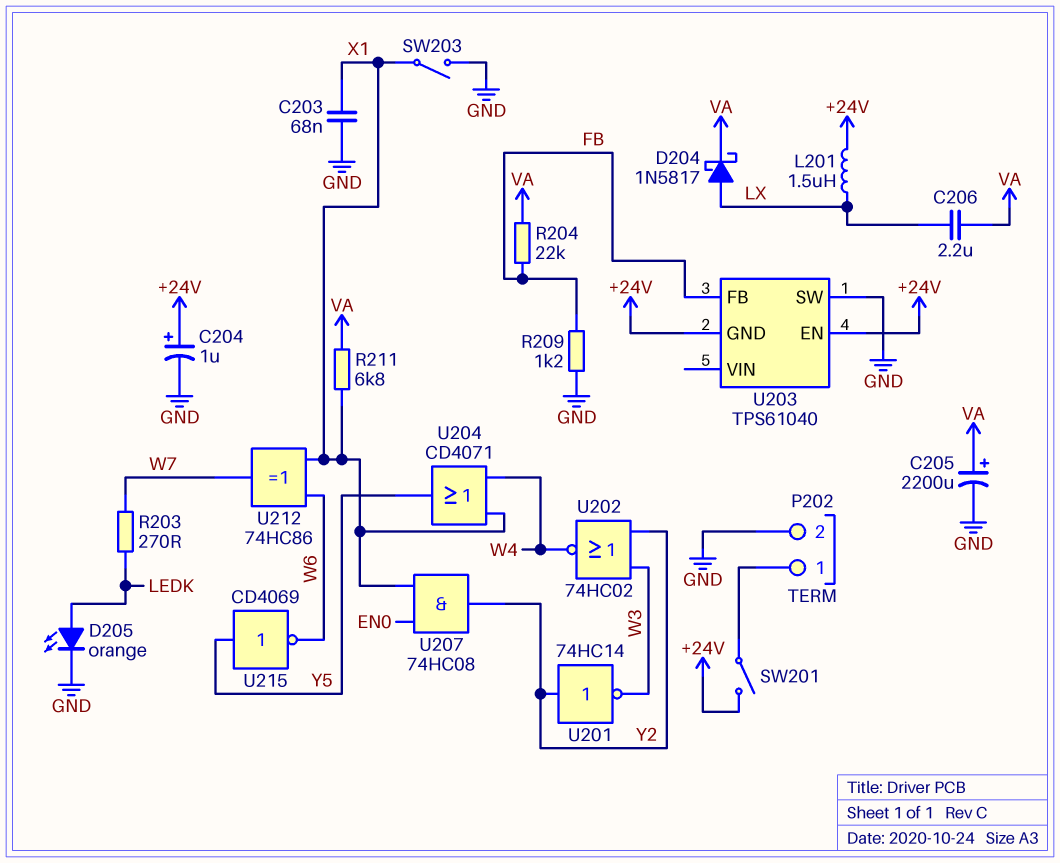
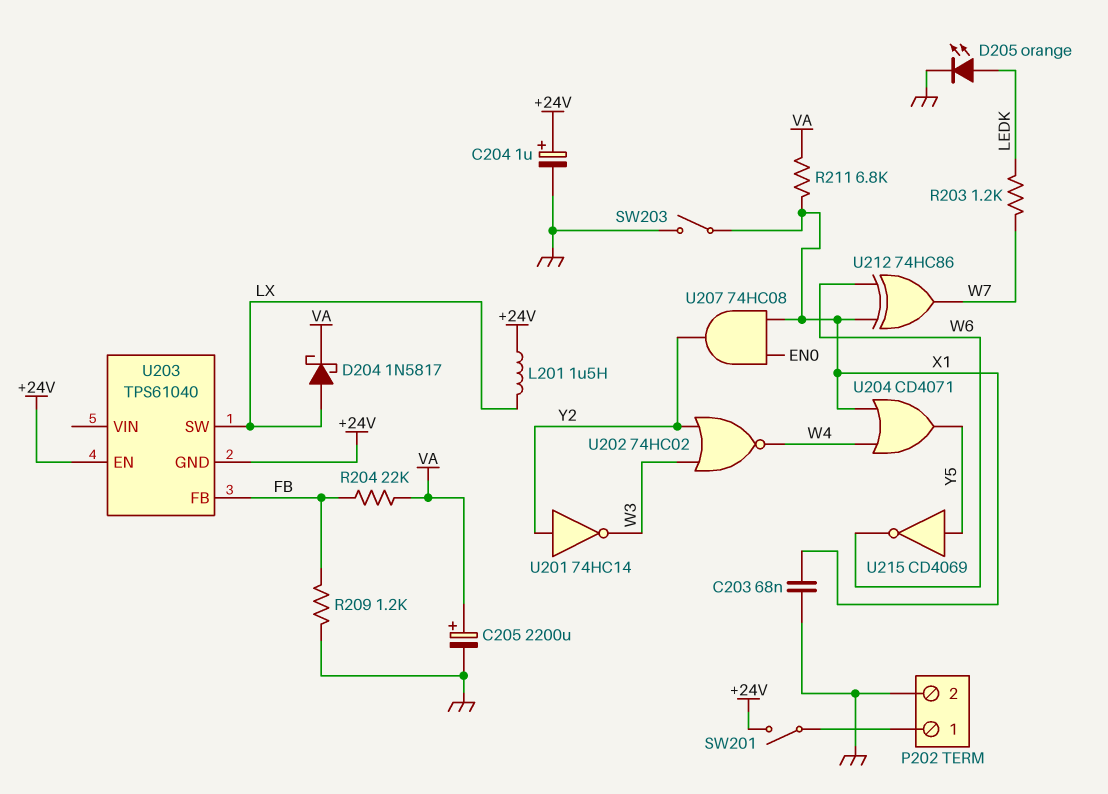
C206: 2.2uF (LX, VA) -> none
R203: 270 (LEDK, W7) -> 1.2k (LEDK, W7)
U203 pin SW: GND -> LX

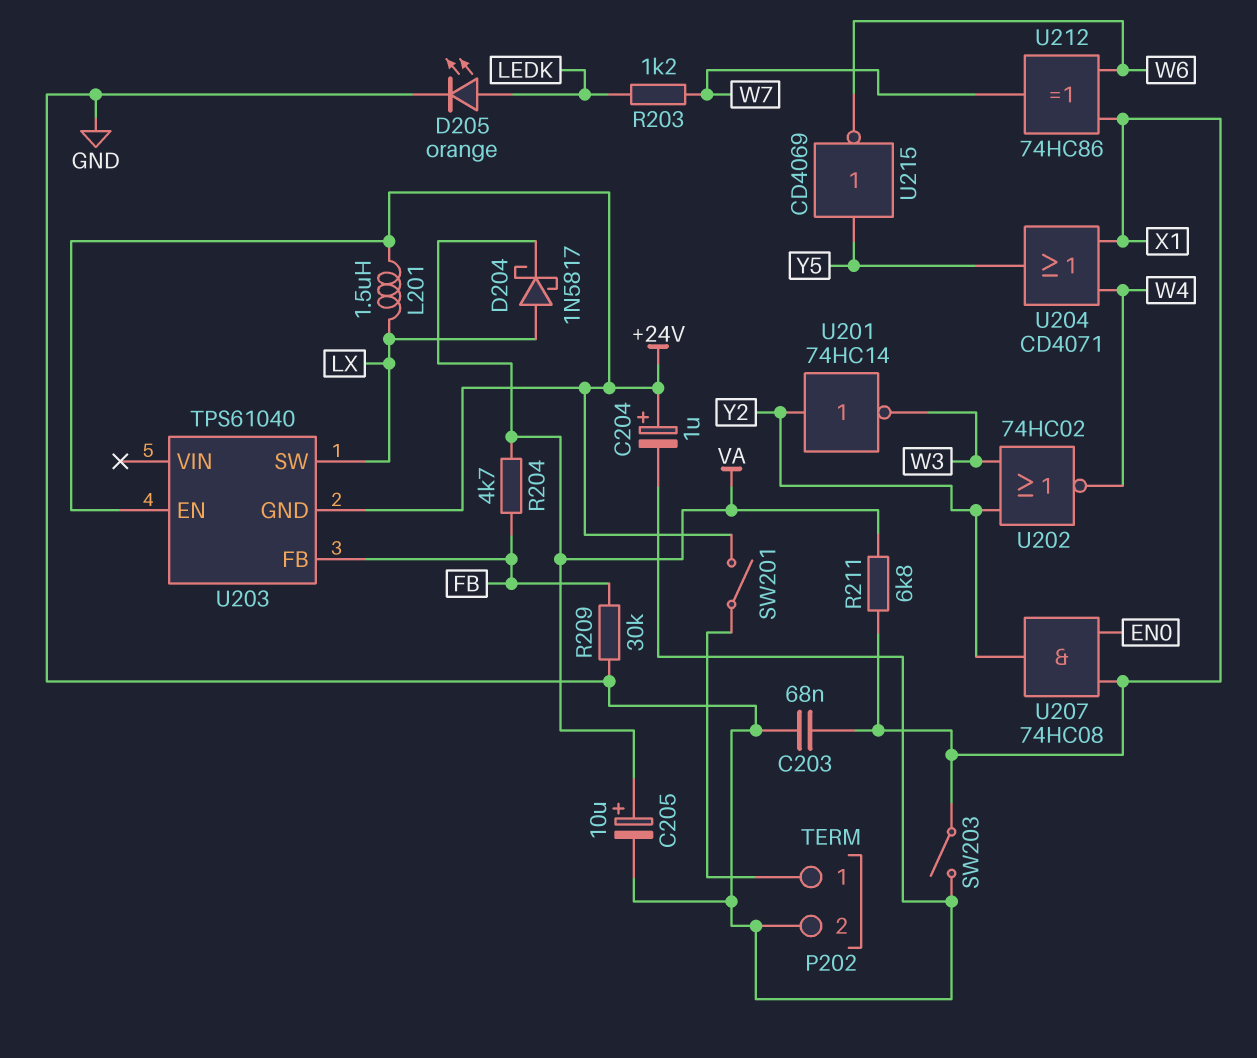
C205: 2200uF (plus VA, minus GND) -> 10uF (plus VA, minus GND)
R204: 22k (FB, VA) -> 4.7k (FB, VA)
R209: 1.2k (FB, GND) -> 30k (FB, GND)

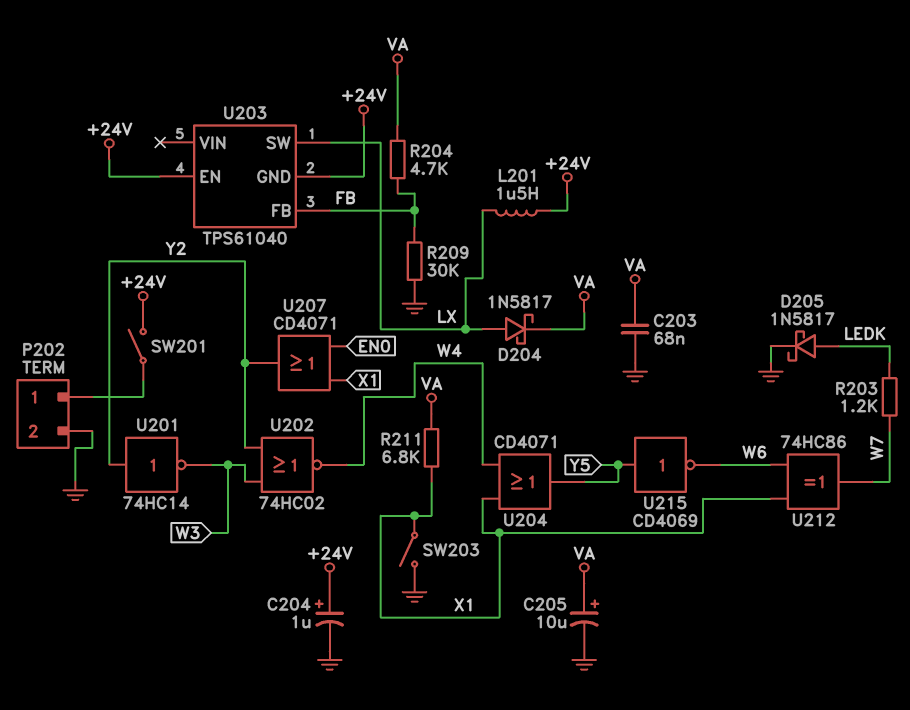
C203: 68nF (GND, X1) -> 68nF (GND, VA)
D205: LED orange (A LEDK, K GND) -> schottky 1N5817 (A LEDK, K GND)
U207: AND 74HC08 (in EN0, in X1, out Y2) -> OR CD4071 (in EN0, in X1, out Y2)

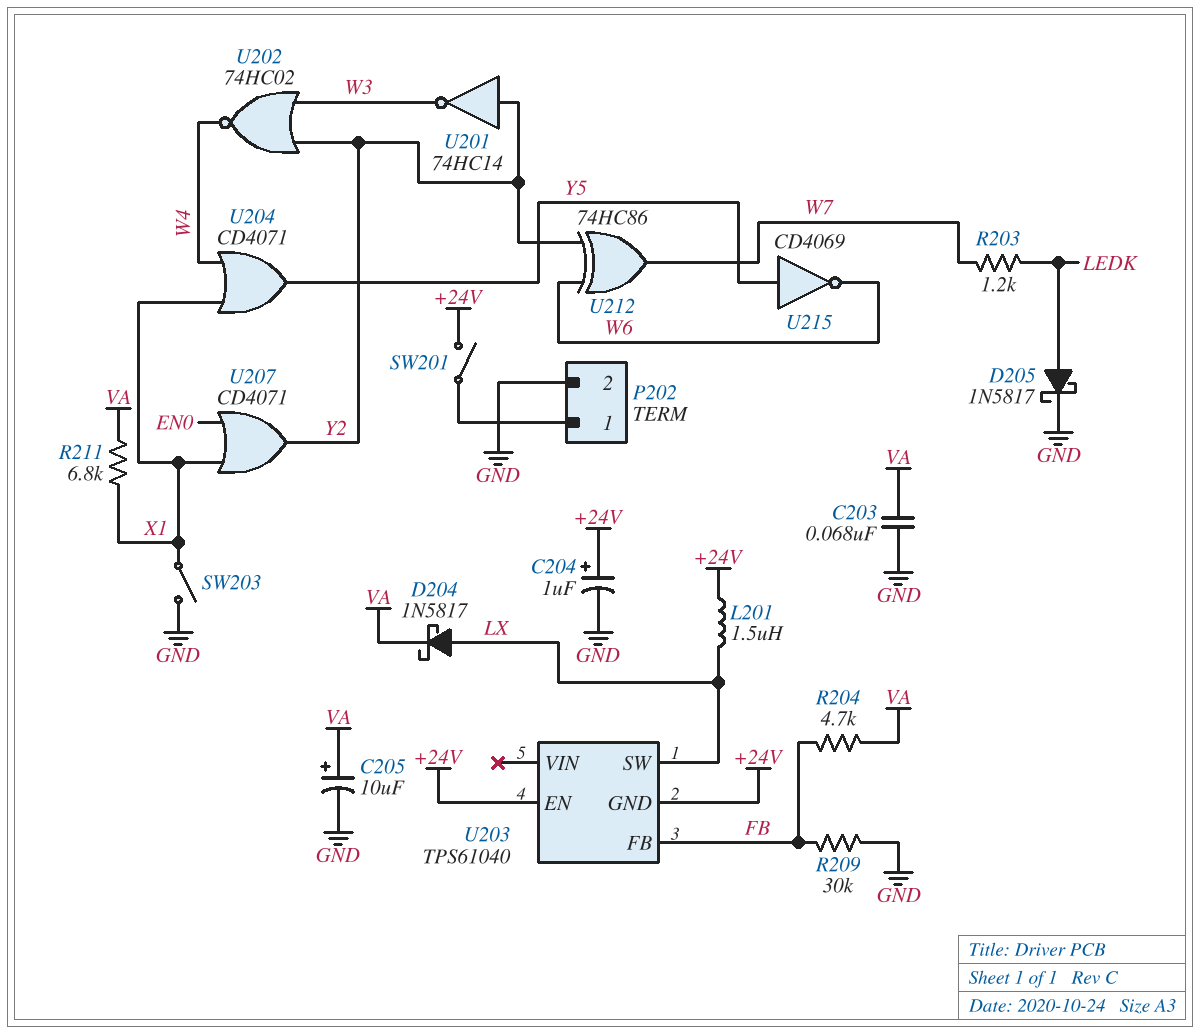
U212: XOR 74HC86 (in W6, in X1, out W7) -> XOR 74HC86 (in W6, in Y2, out W7)

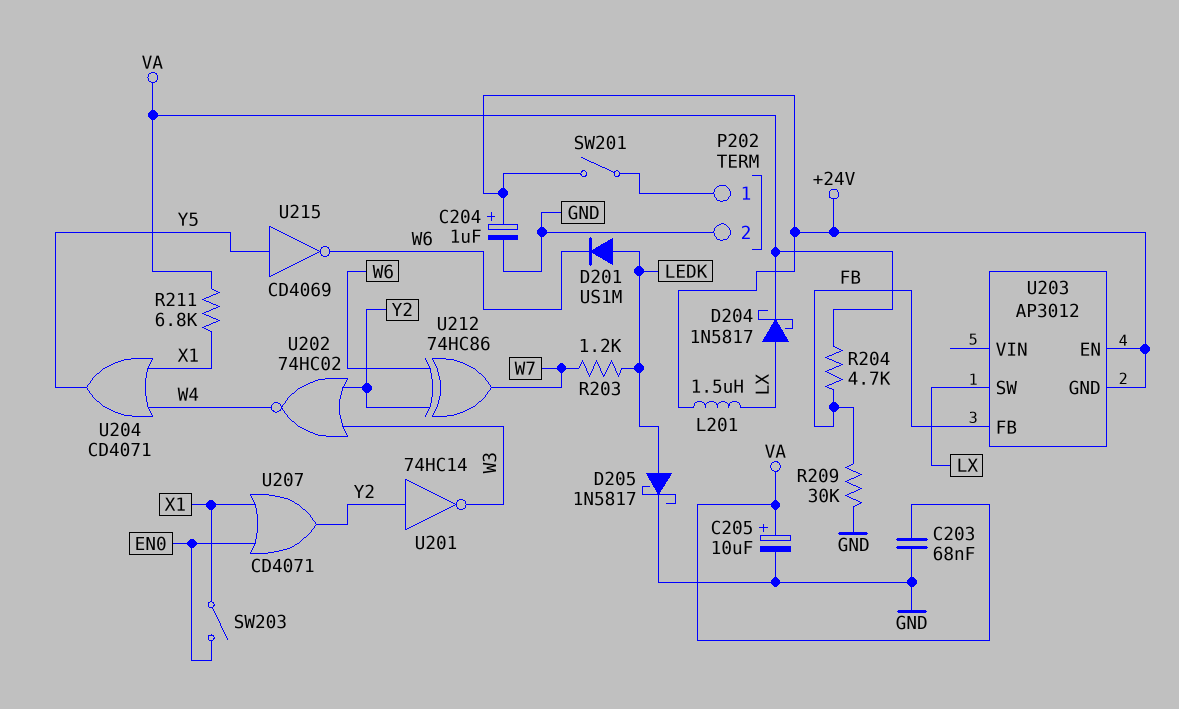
D201: none -> diode US1M (A LEDK, K W6)
SW203: switch (GND, X1) -> switch (EN0, X1)
U203: TPS61040 -> AP3012

